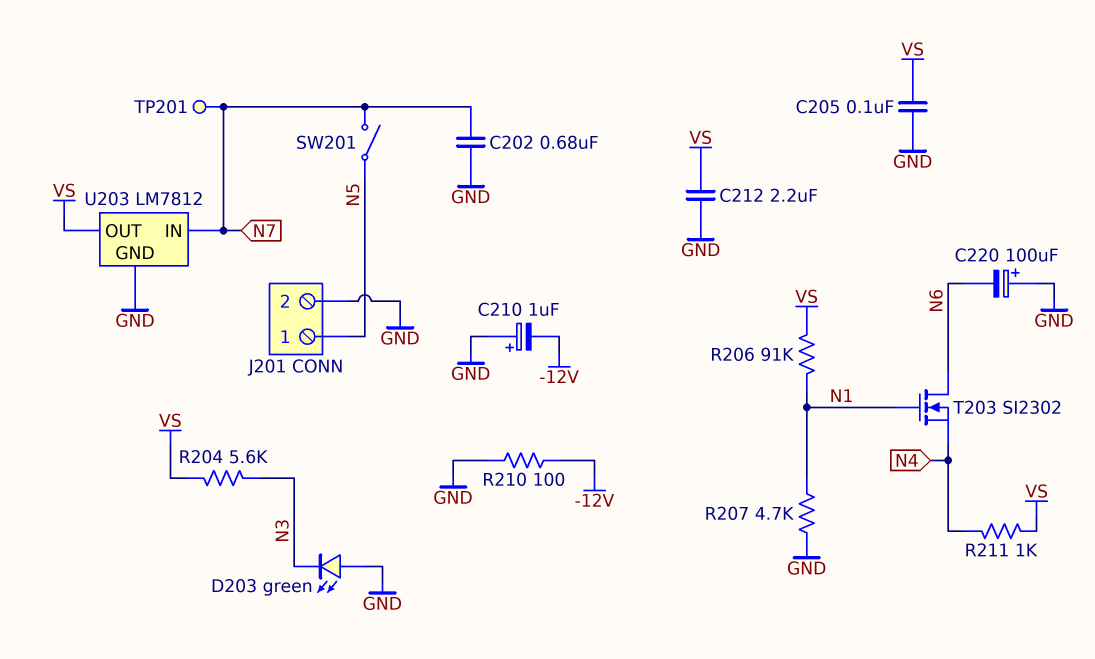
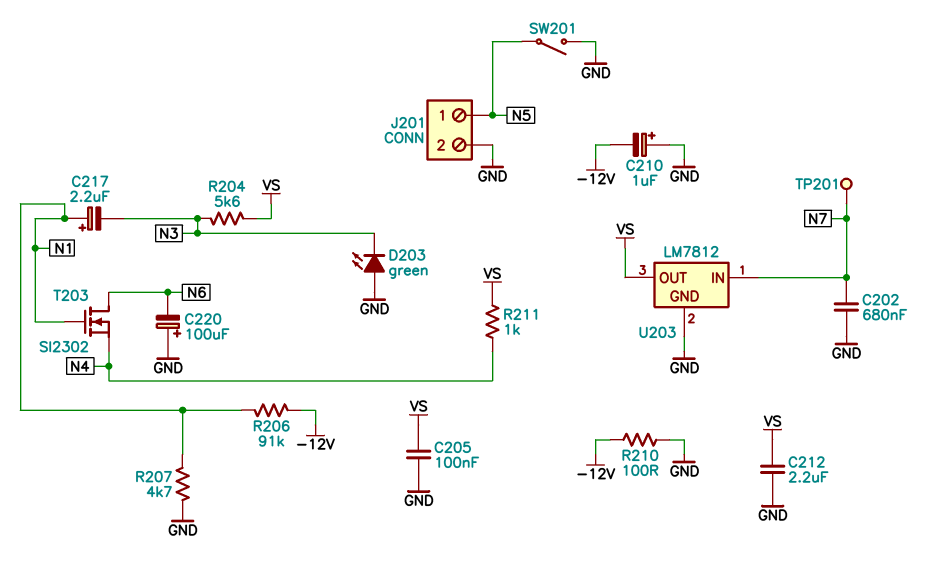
C217: none -> 2.2uF (plus N1, minus N3)
R206: 91k (N1, VS) -> 91k (-12V, N1)
SW201: switch (N5, N7) -> switch (GND, N5)

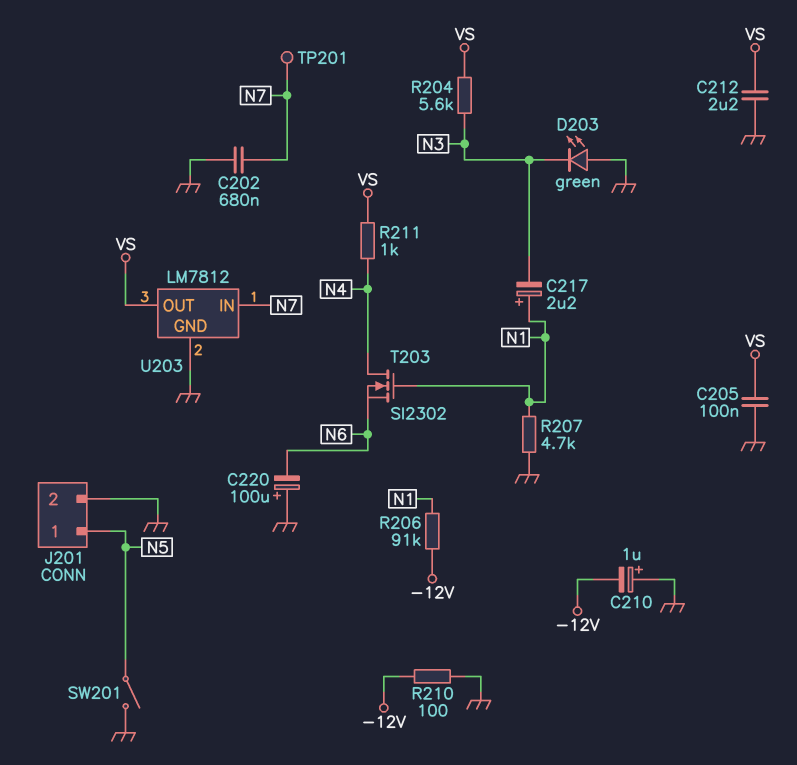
T203: NMOS SI2302 (G N1, D N6, S N4) -> NMOS SI2302 (G N1, D N4, S N6)

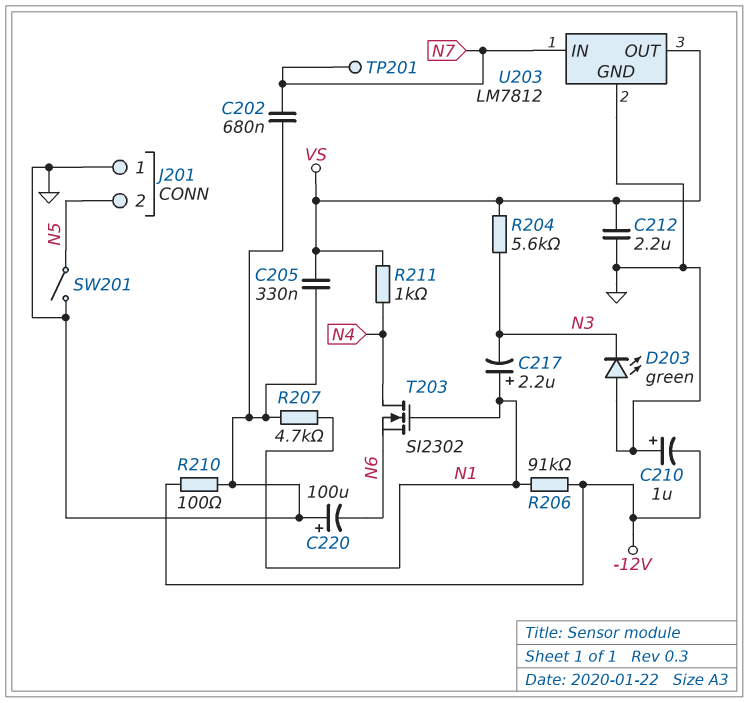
C205: 100nF (GND, VS) -> 330nF (GND, VS)
J201 pin 1: N5 -> GND
J201 pin 2: GND -> N5

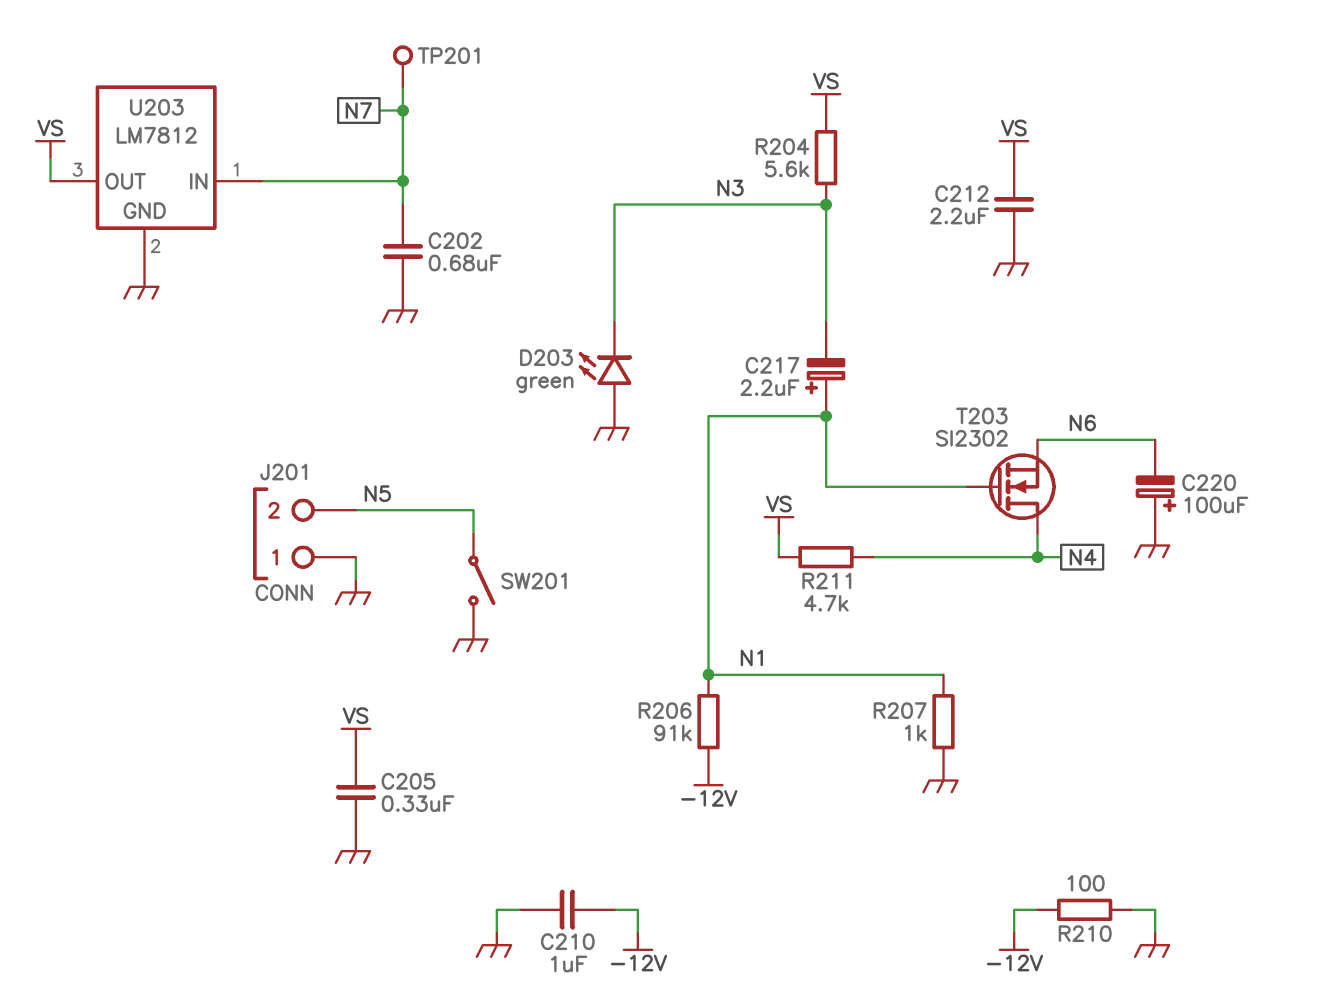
C210: 1uF (plus GND, minus -12V) -> 1uF (-12V, GND)
R207: 4.7k (GND, N1) -> 1k (GND, N1)
R211: 1k (N4, VS) -> 4.7k (N4, VS)

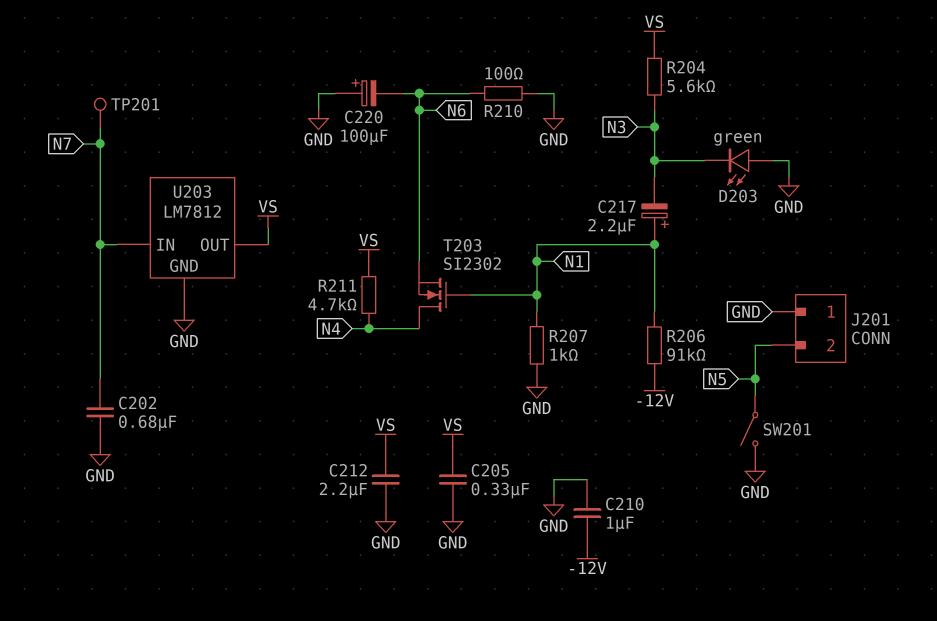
R210: 100 (-12V, GND) -> 100 (GND, N6)

